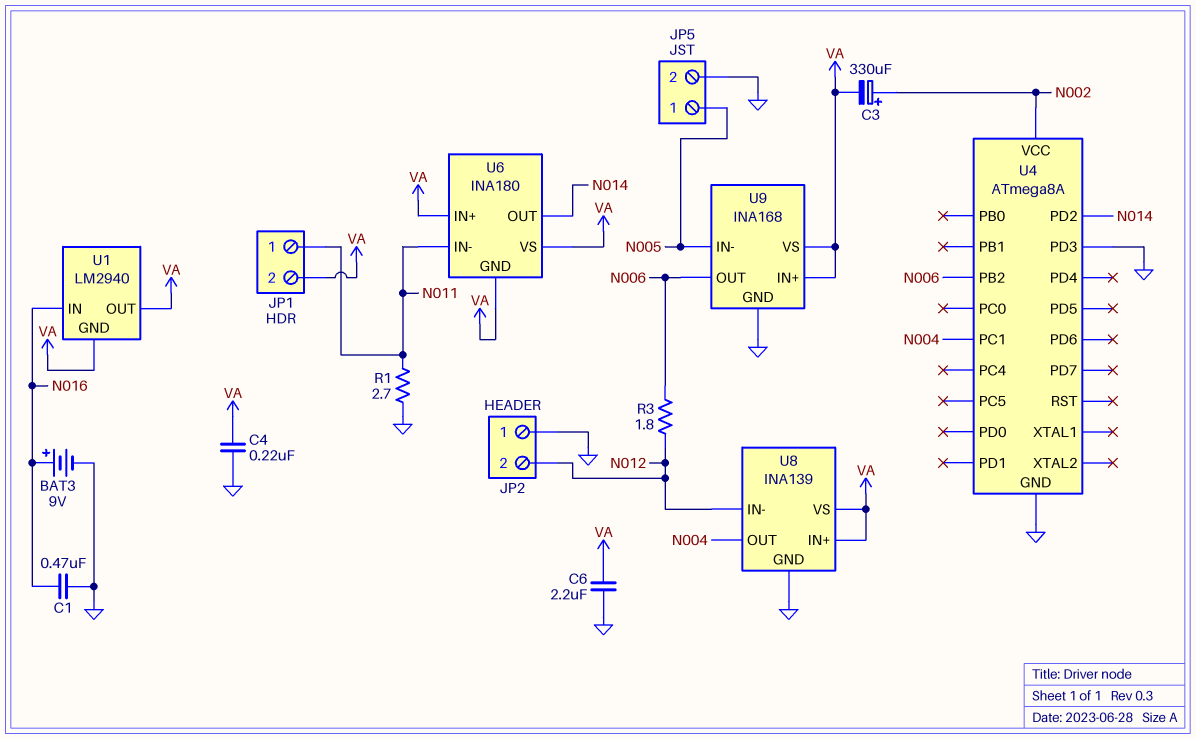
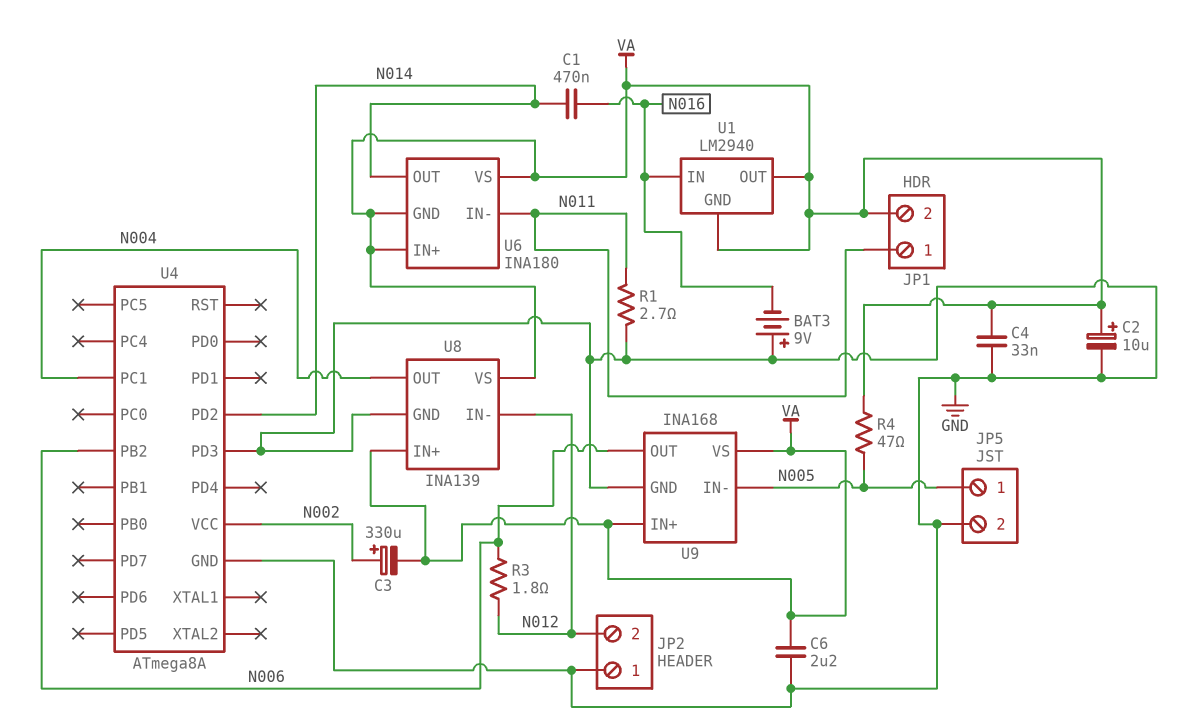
BAT3: 9V (plus N016, minus GND) -> 9V (plus GND, minus N016)
C1: 470nF (GND, N016) -> 470nF (N014, N016)
C2: none -> 10uF (plus VA, minus GND)
C4: 220nF (GND, VA) -> 33nF (GND, VA)
R4: none -> 47 (N005, VA)

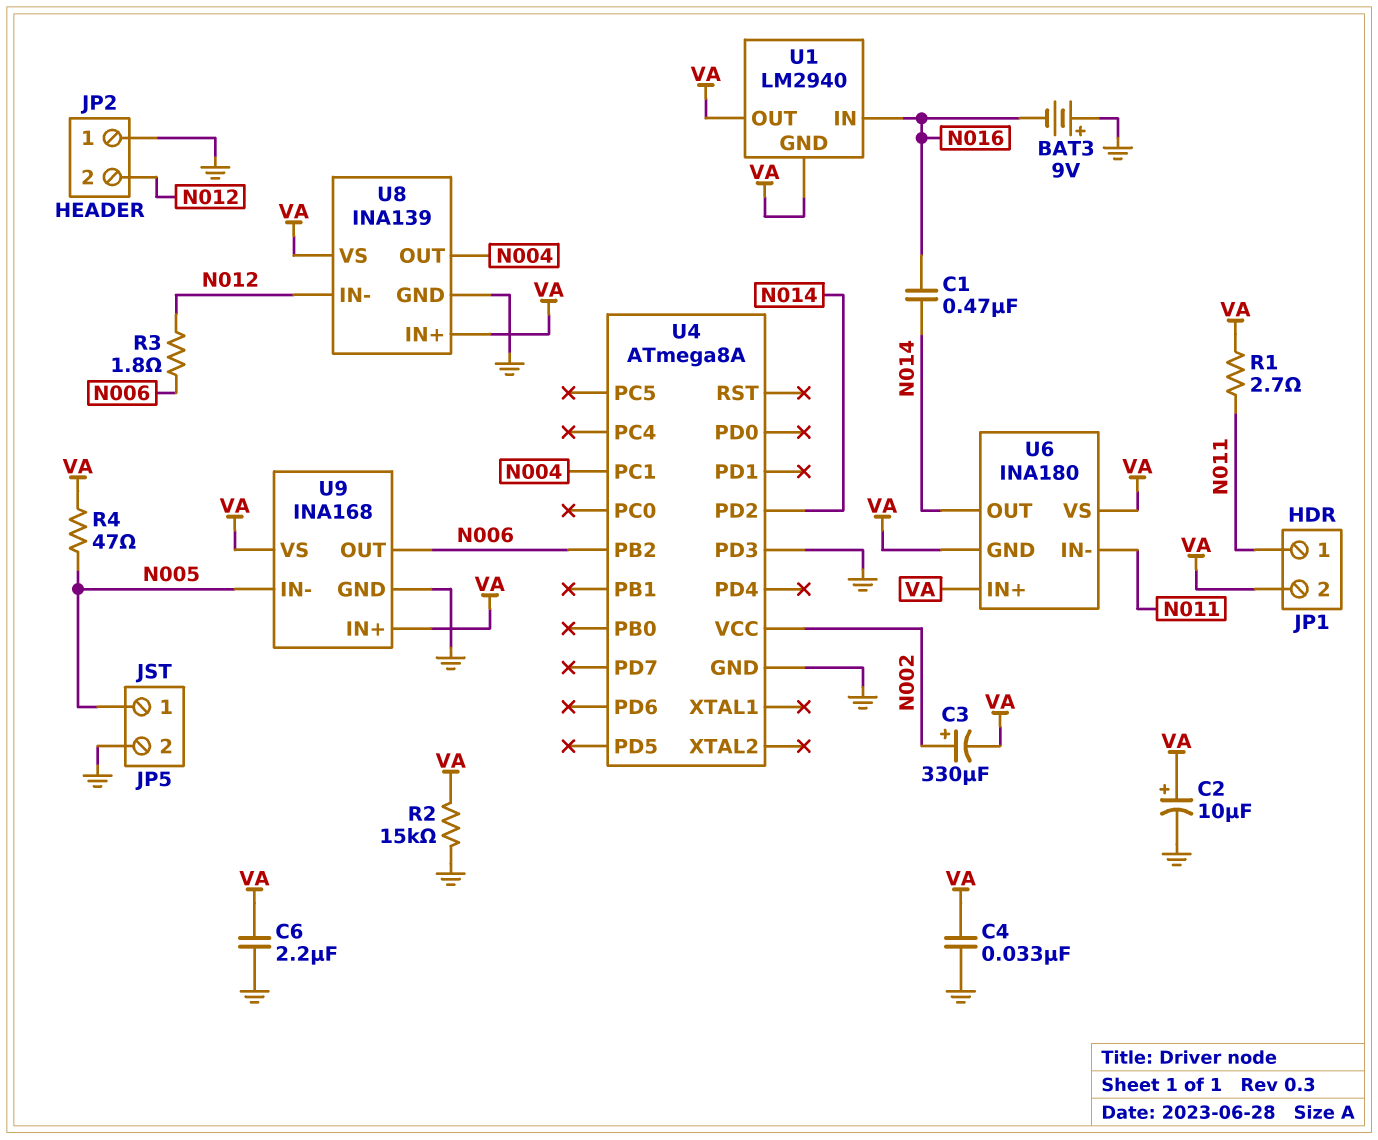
R1: 2.7 (GND, N011) -> 2.7 (N011, VA)
R2: none -> 15k (GND, VA)

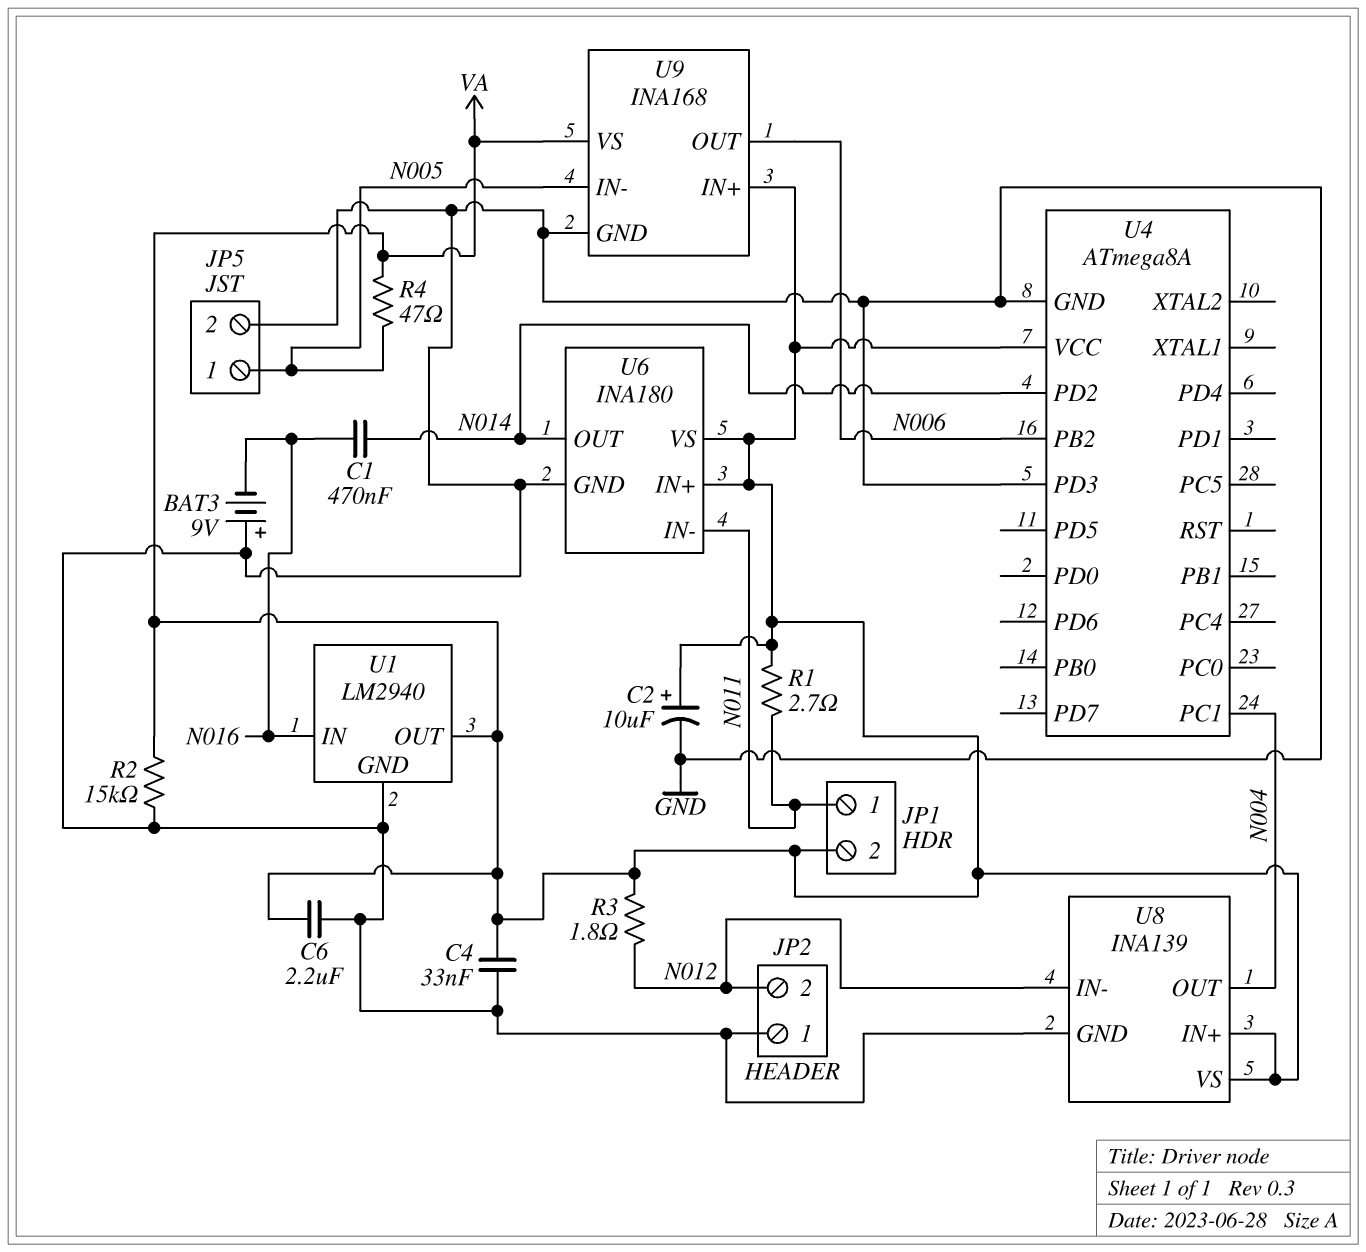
C3: 330uF (plus N002, minus VA) -> none
R3: 1.8 (N006, N012) -> 1.8 (N012, VA)
U1 pin GND: VA -> GND
U4 pin VCC: N002 -> VA
U6 pin GND: VA -> GND

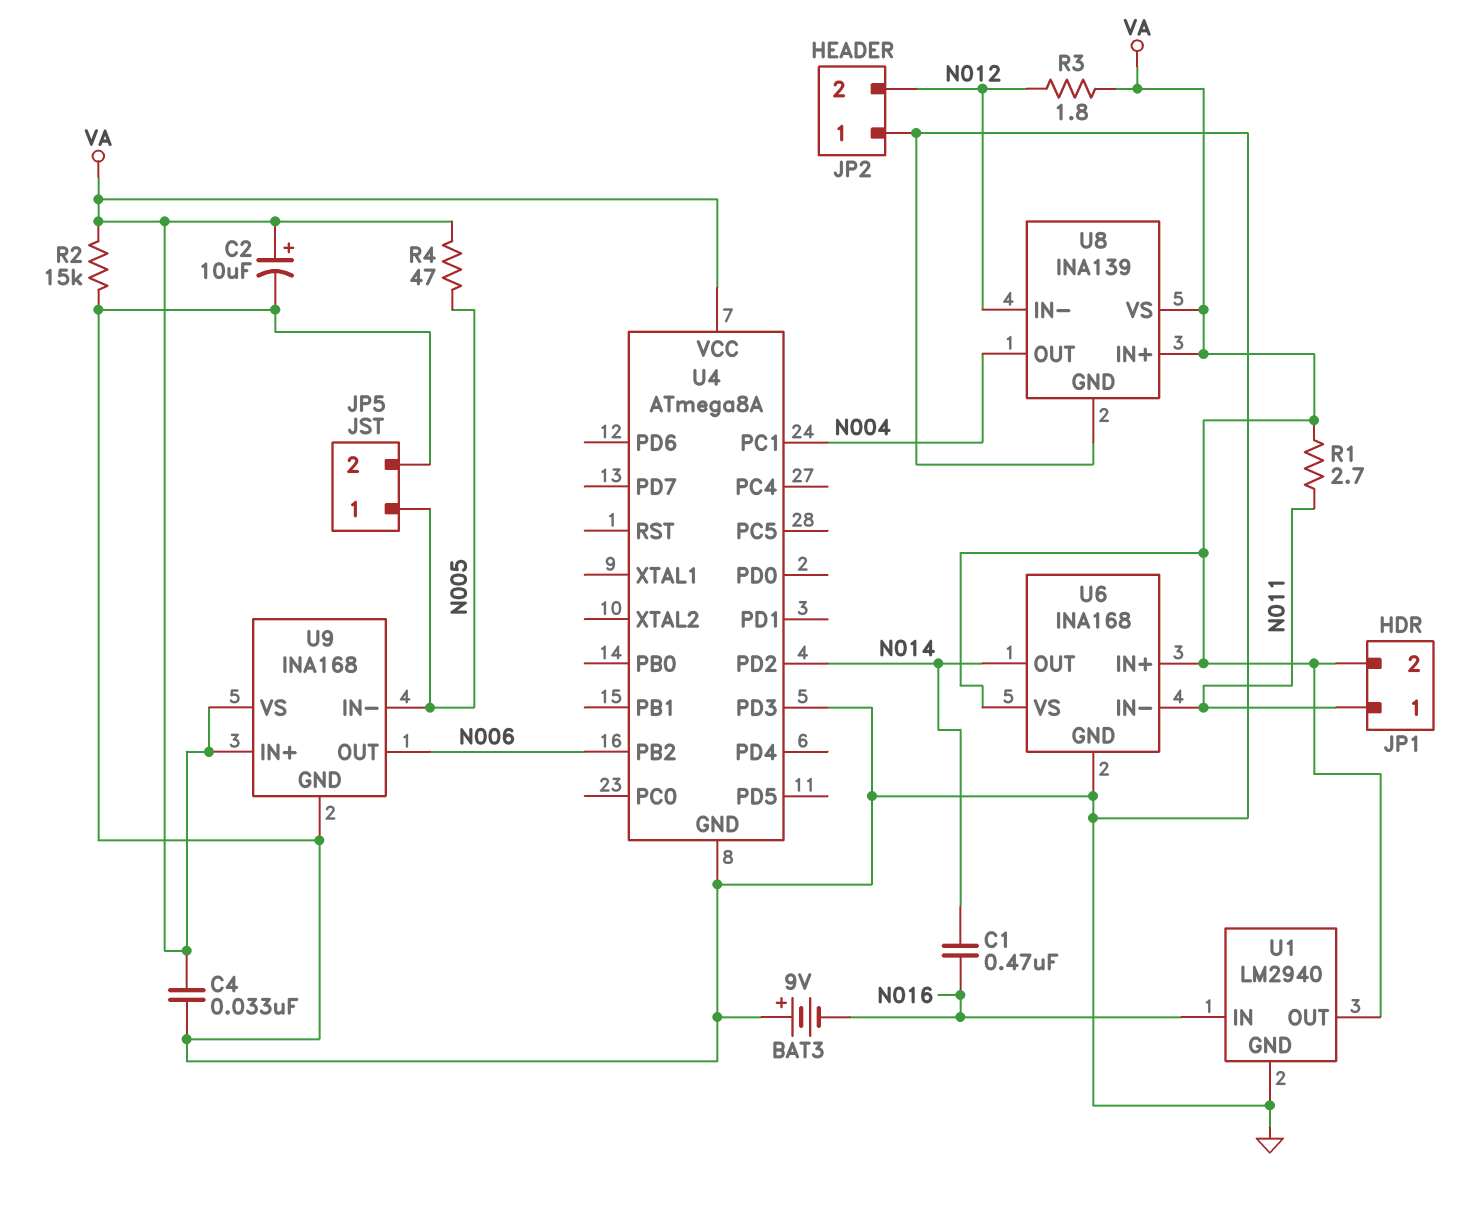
C6: 2.2uF (GND, VA) -> none
U6: INA180 -> INA168

